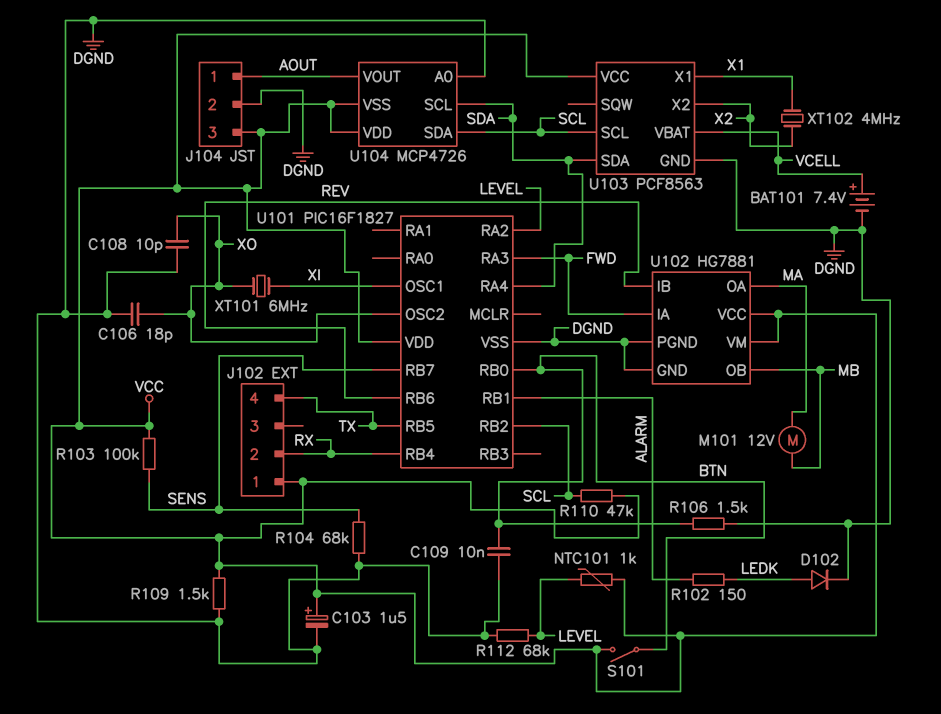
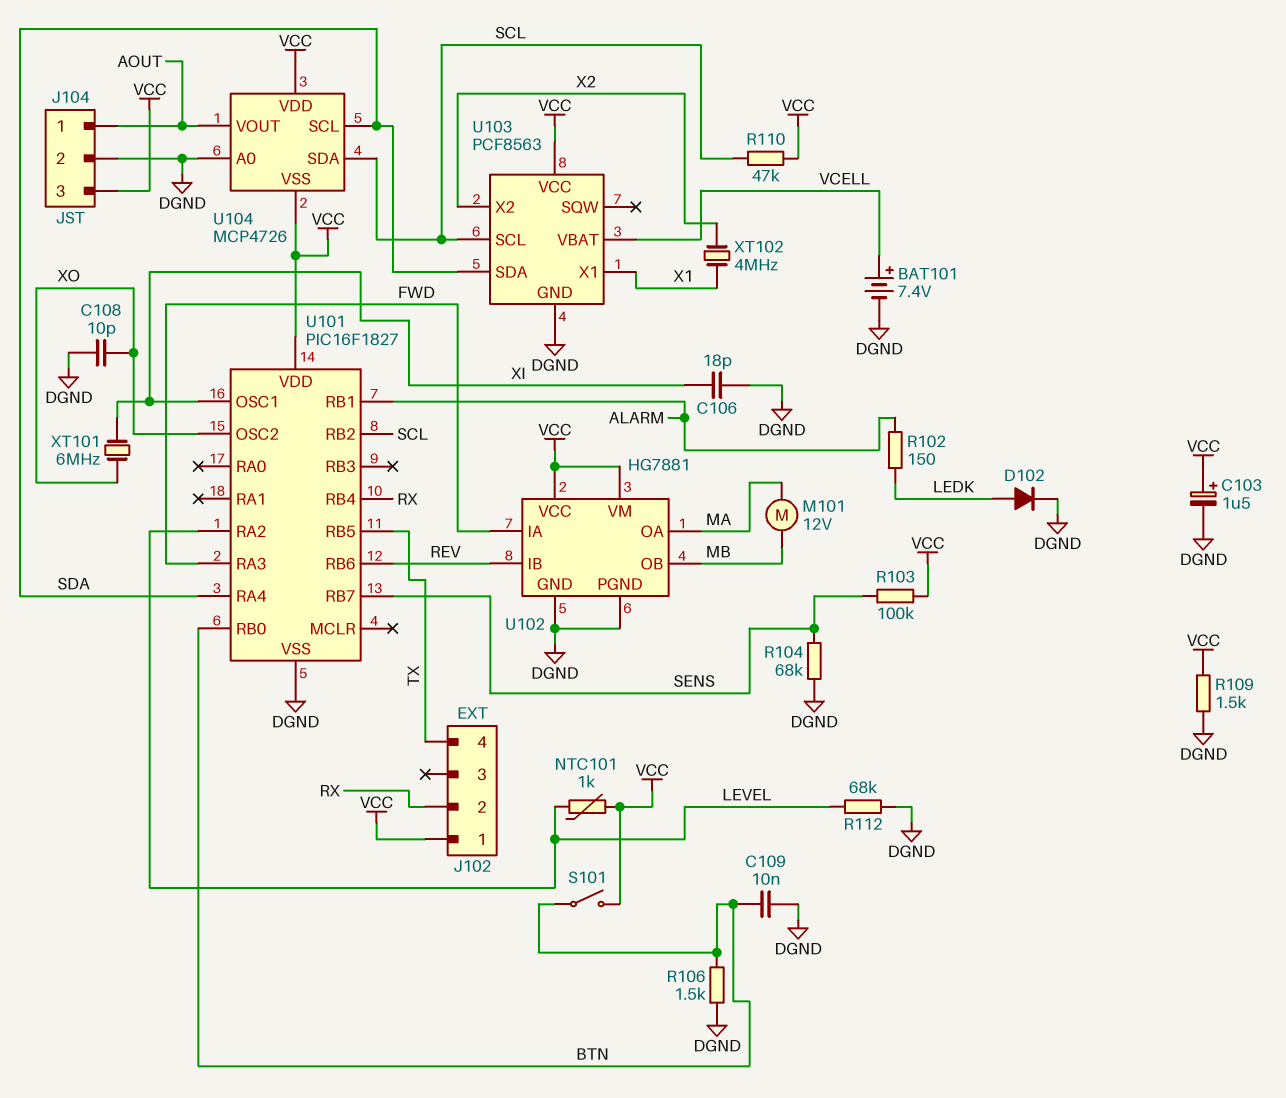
C106: 18pF (DGND, XO) -> 18pF (DGND, XI)

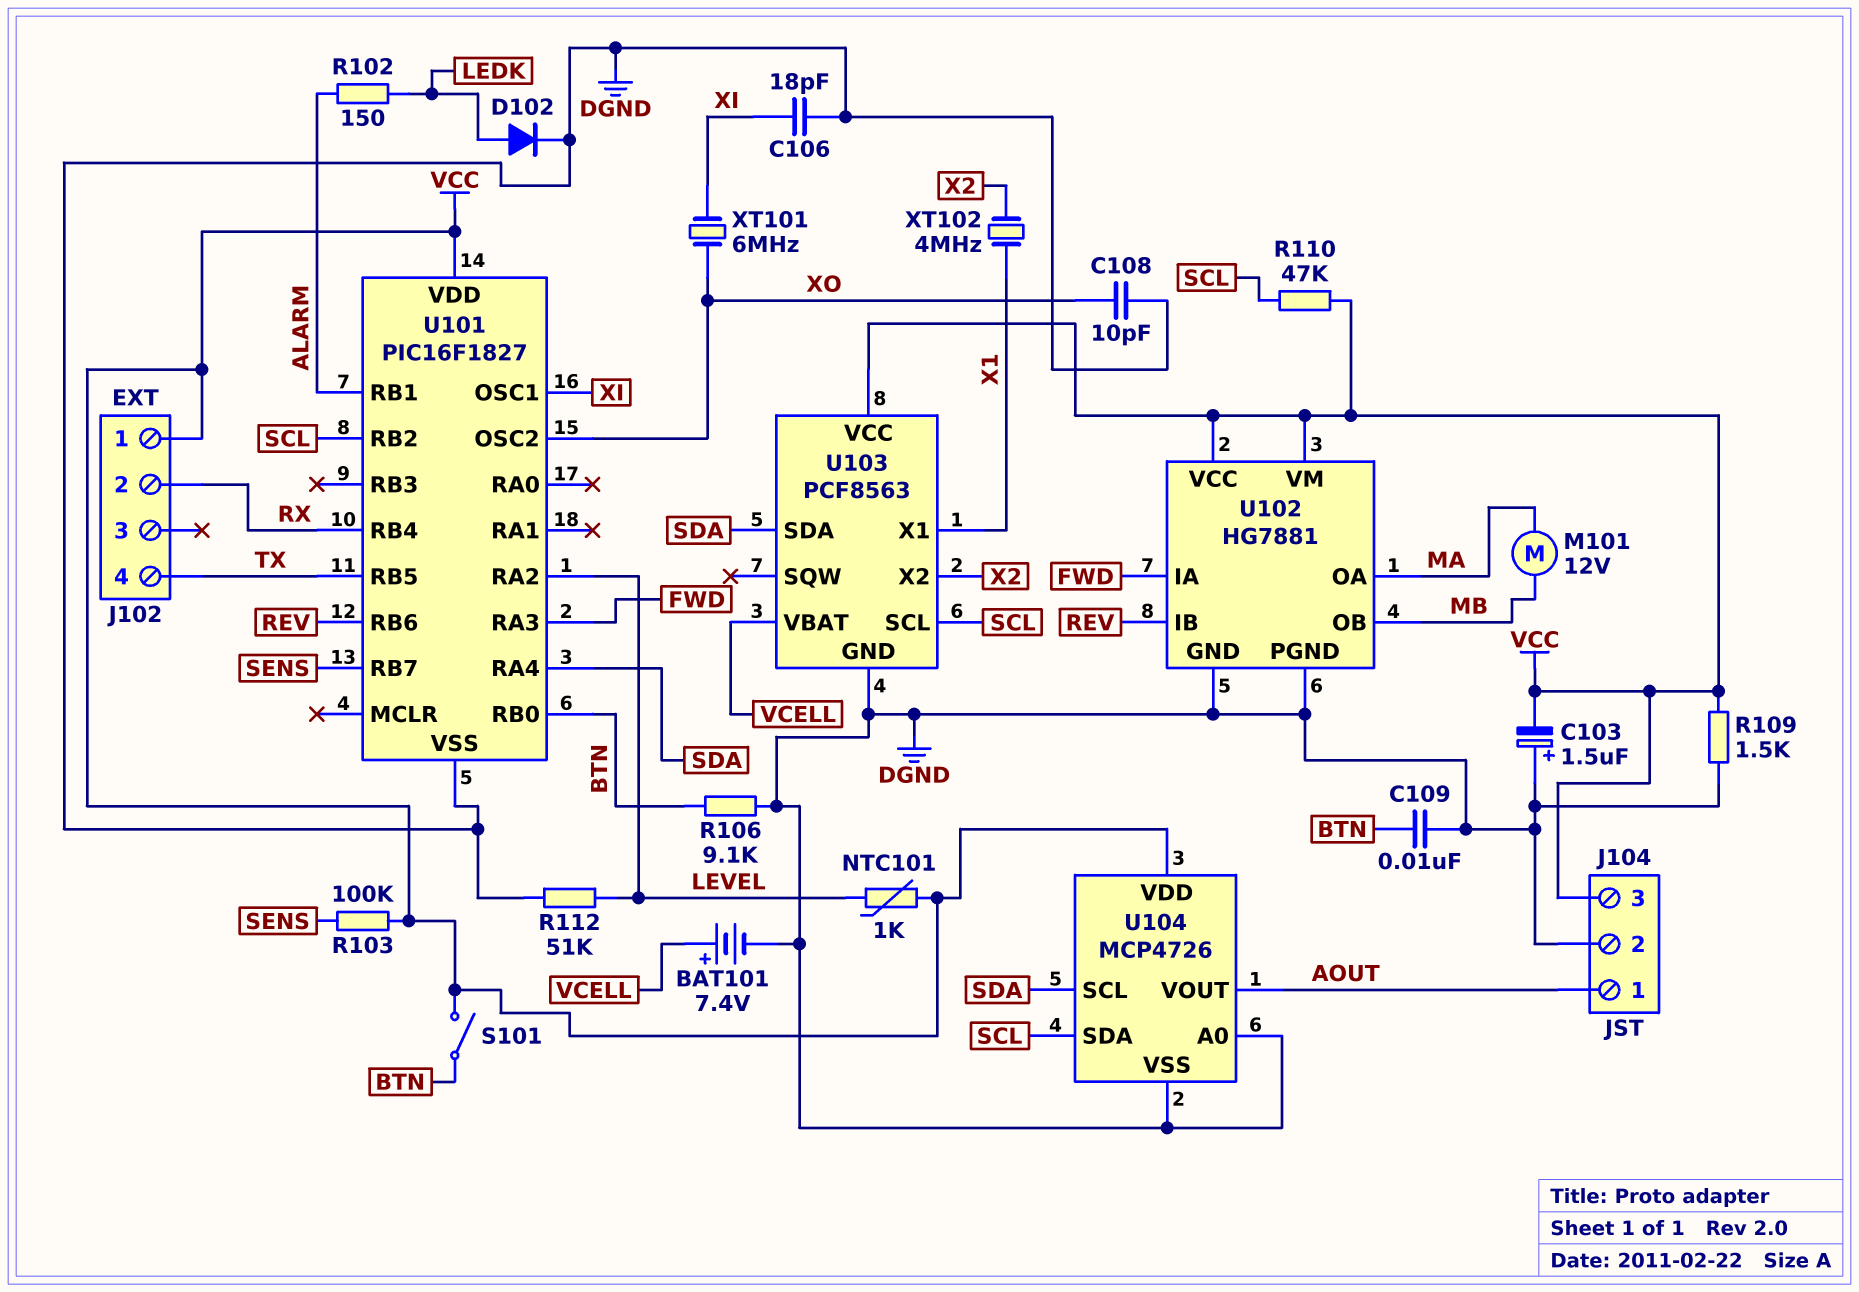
C103: 1.5uF (plus VCC, minus DGND) -> 1.5uF (plus DGND, minus VCC)
R104: 68k (DGND, SENS) -> none
R106: 1.5k (BTN, DGND) -> 9.1k (BTN, DGND)
R112: 68k (DGND, LEVEL) -> 51k (DGND, LEVEL)
U104 pin VSS: VCC -> DGND

